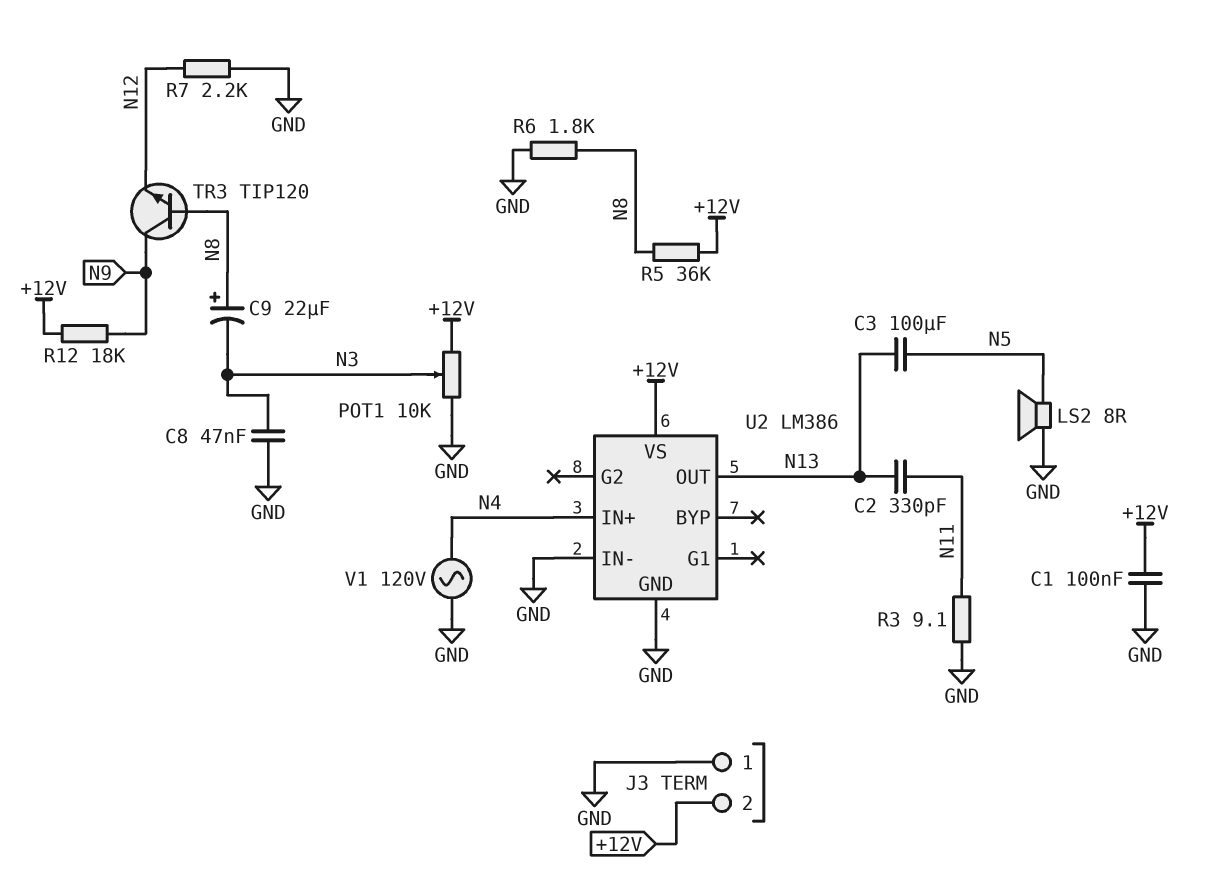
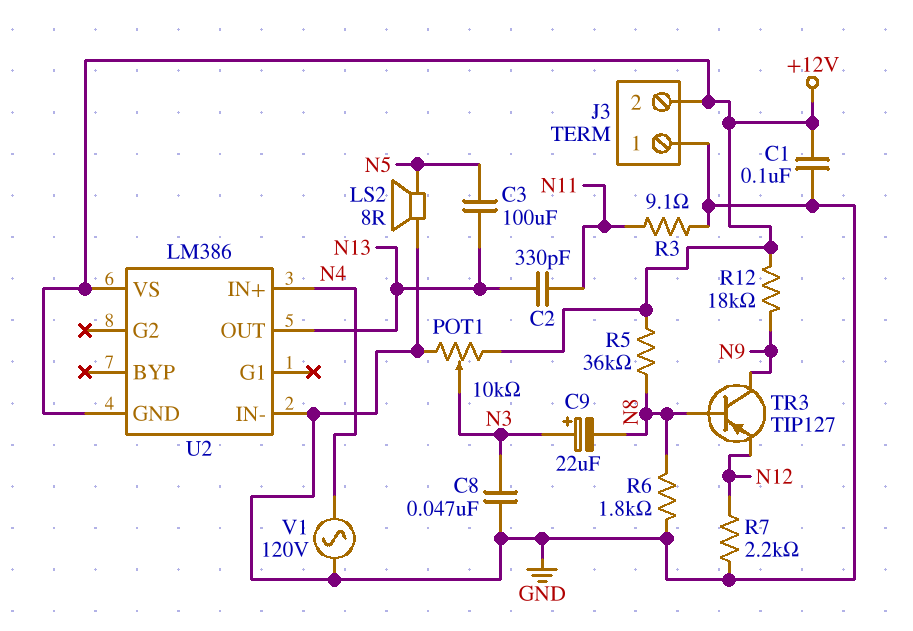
C9: 22uF (plus N8, minus N3) -> 22uF (plus N3, minus N8)
TR3: NPN TIP120 (B N8, C N9, E N12) -> PNP TIP127 (B N8, C N9, E N12)
U2 pin GND: GND -> +12V

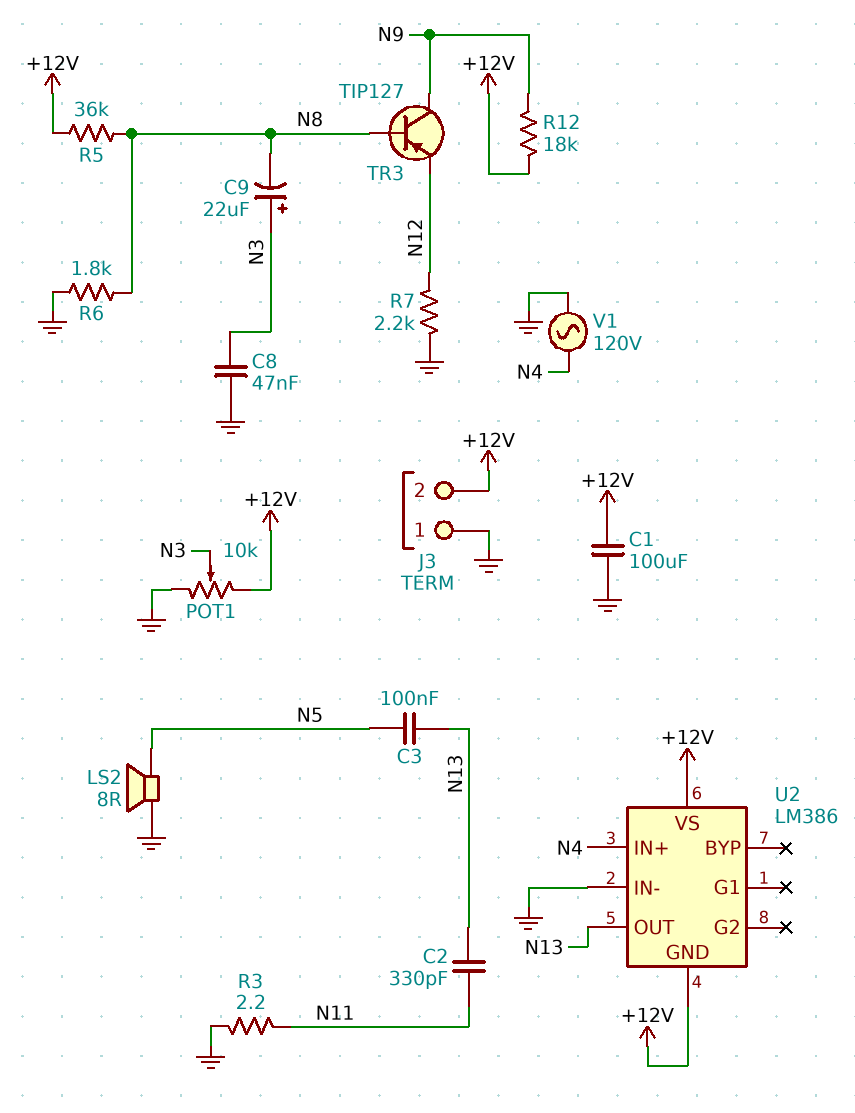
C1: 100nF (+12V, GND) -> 100uF (+12V, GND)
C3: 100uF (N5, N13) -> 100nF (N5, N13)
R3: 9.1 (GND, N11) -> 2.2 (GND, N11)

